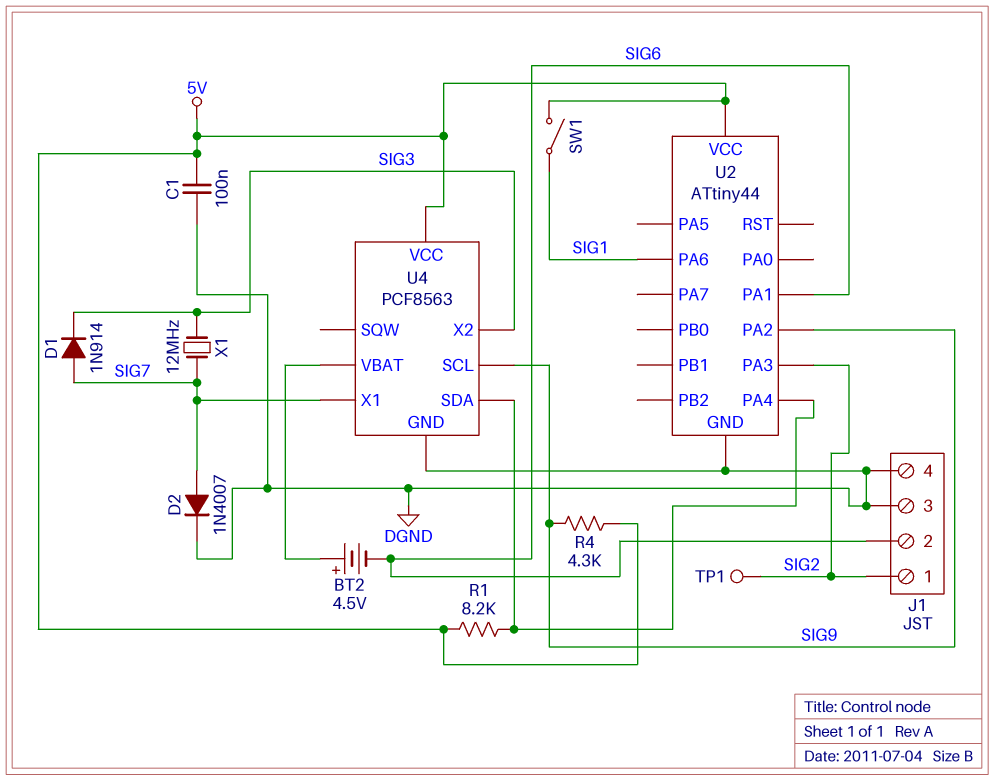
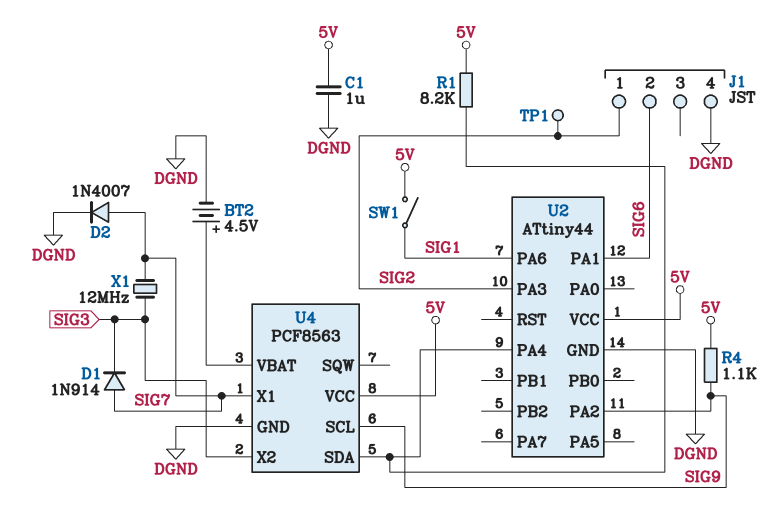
BT2: 4.5V (plus U4/VBAT, minus SIG6) -> 4.5V (plus U4/VBAT, minus DGND)
C1: 100nF (5V, DGND) -> 1uF (5V, DGND)
J1 pin 3: DGND -> none
R4: 4.3k (5V, SIG9) -> 1.1k (5V, SIG9)

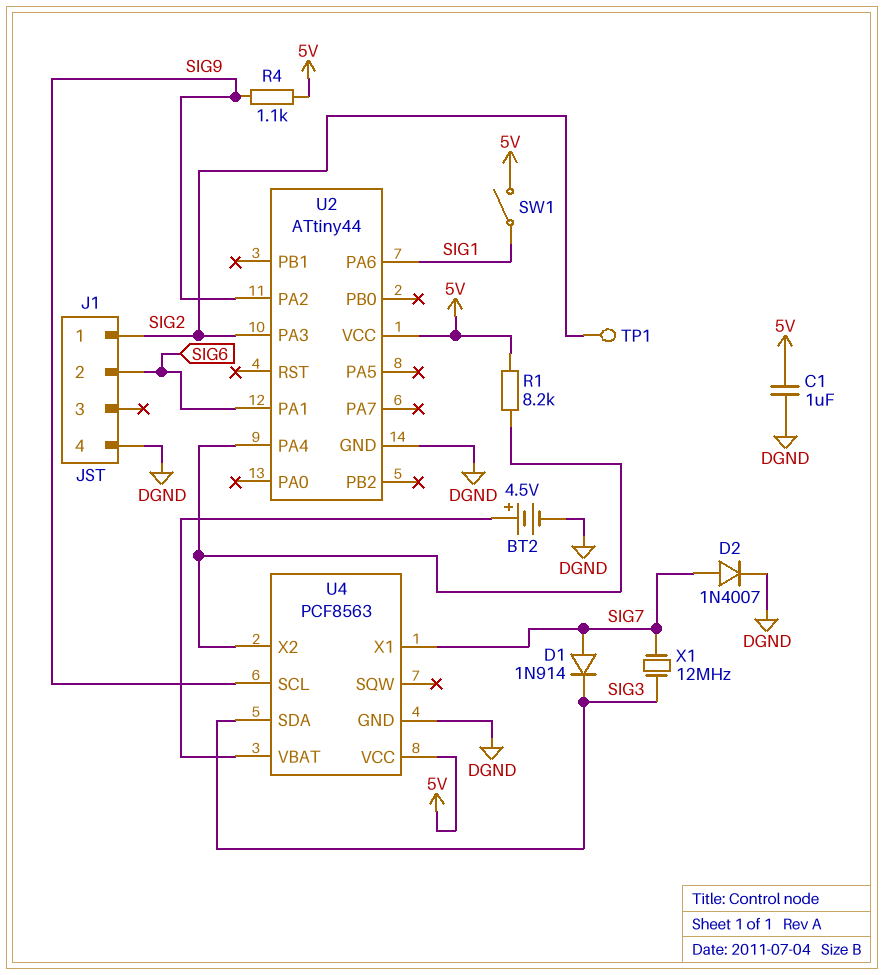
U4 pin SDA: U2/PA4 -> SIG3
U4 pin X2: SIG3 -> U2/PA4

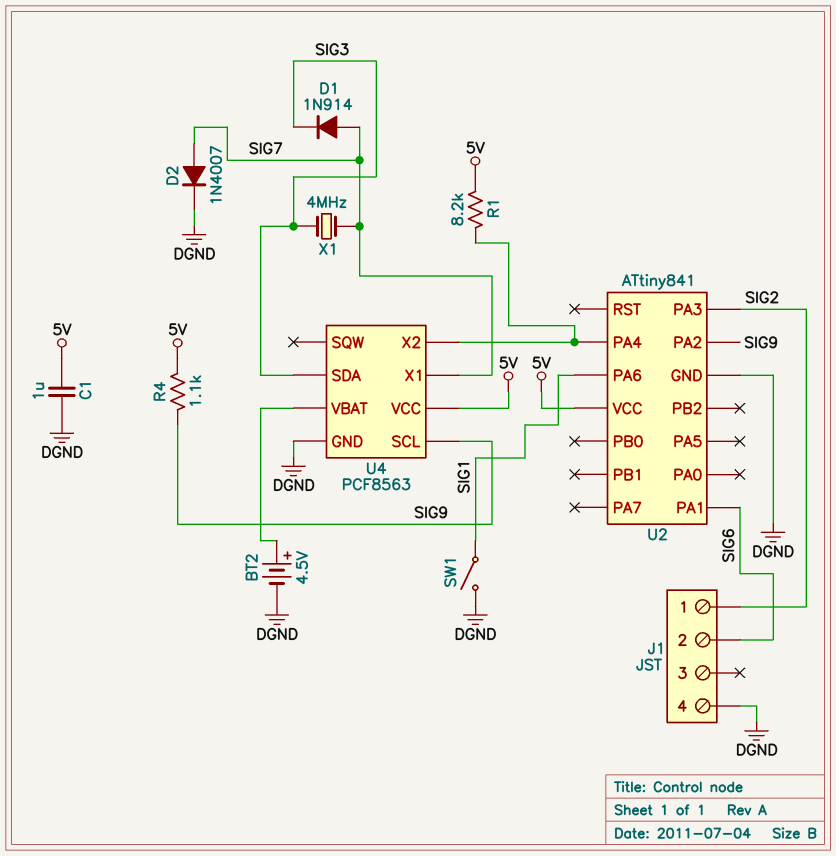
SW1: switch (5V, SIG1) -> switch (DGND, SIG1)
TP1: test point (SIG2) -> none
U2: ATtiny44 -> ATtiny841
X1: 12MHz (SIG3, SIG7) -> 4MHz (SIG3, SIG7)

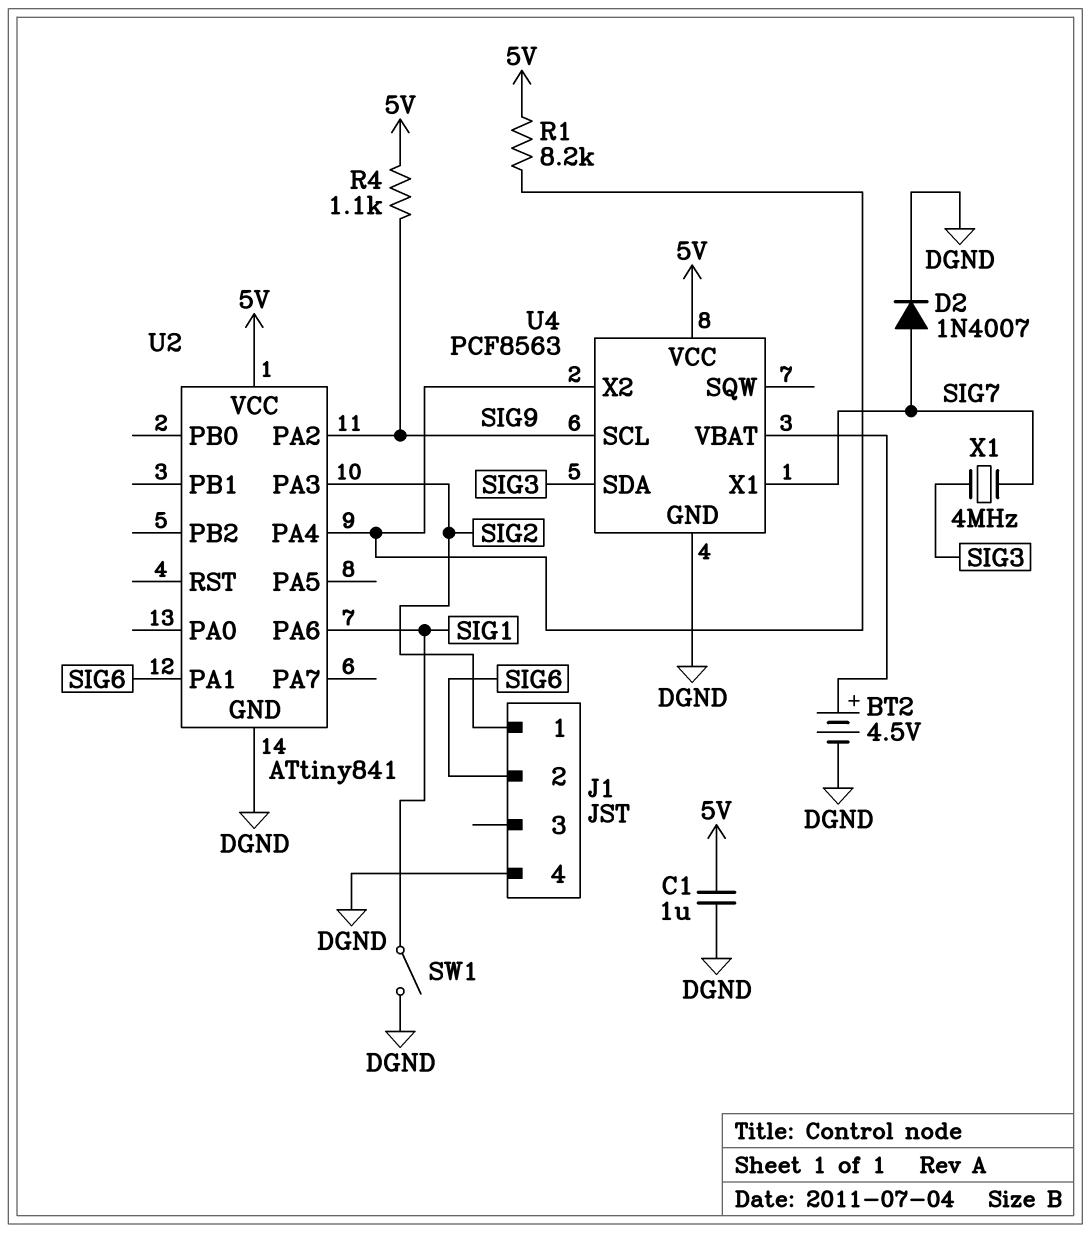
D1: diode 1N914 (A SIG7, K SIG3) -> none

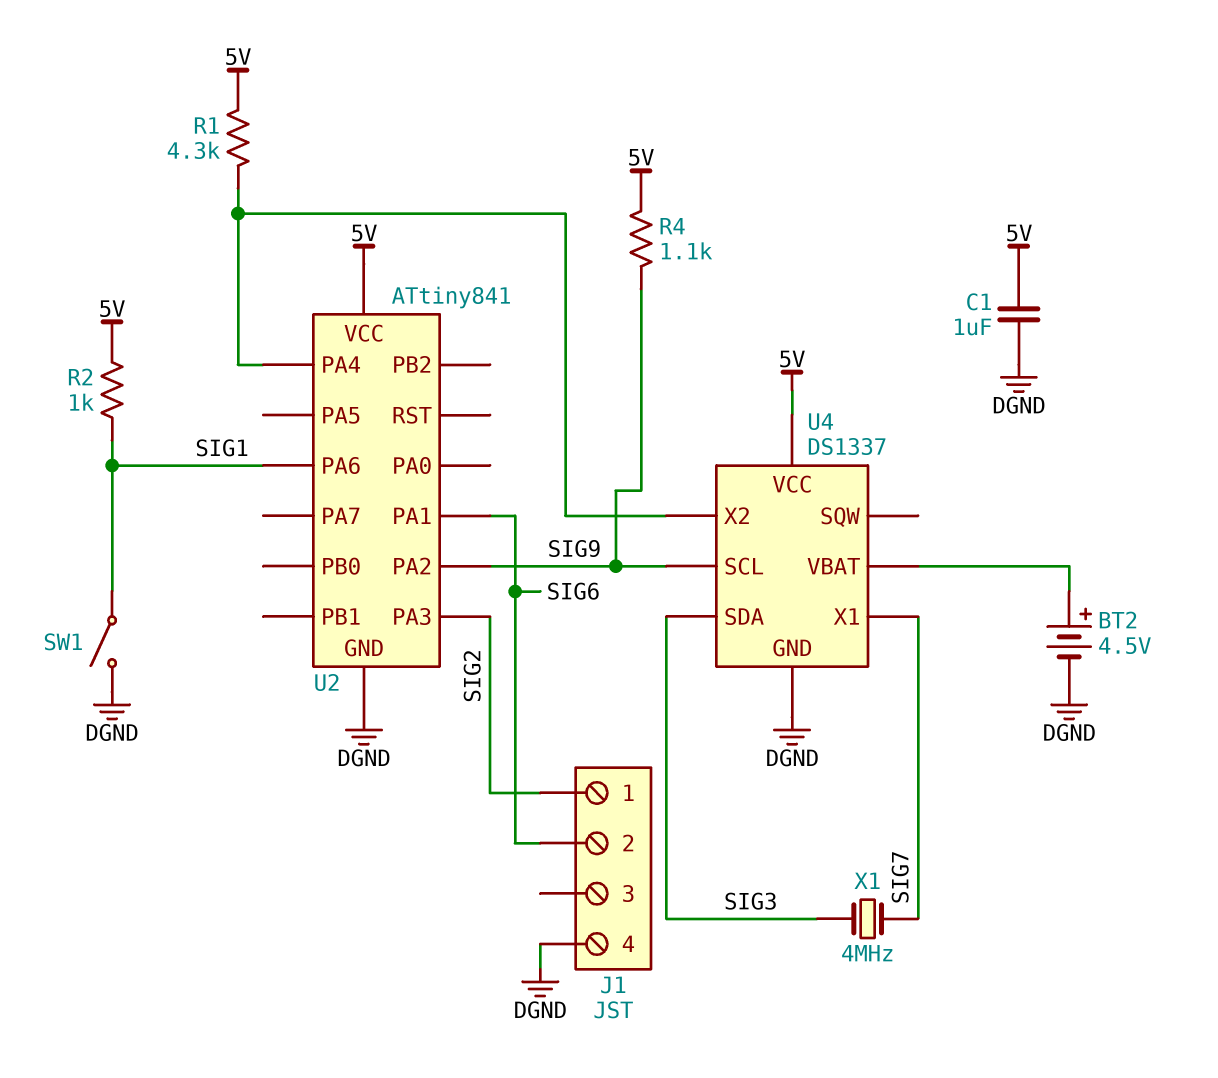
D2: diode 1N4007 (A SIG7, K DGND) -> none
R1: 8.2k (5V, U2/PA4) -> 4.3k (5V, U2/PA4)
R2: none -> 1k (5V, SIG1)
U4: PCF8563 -> DS1337

